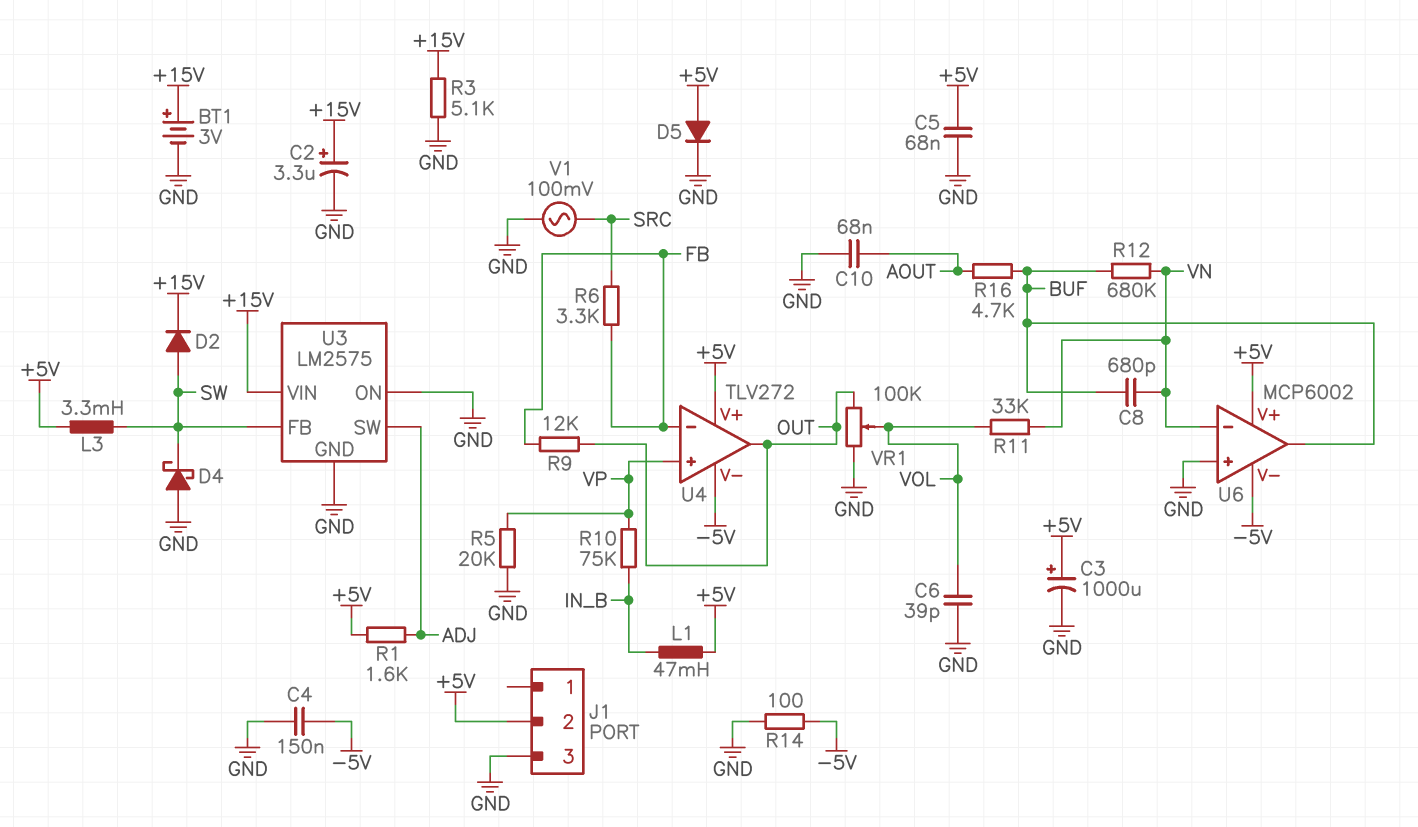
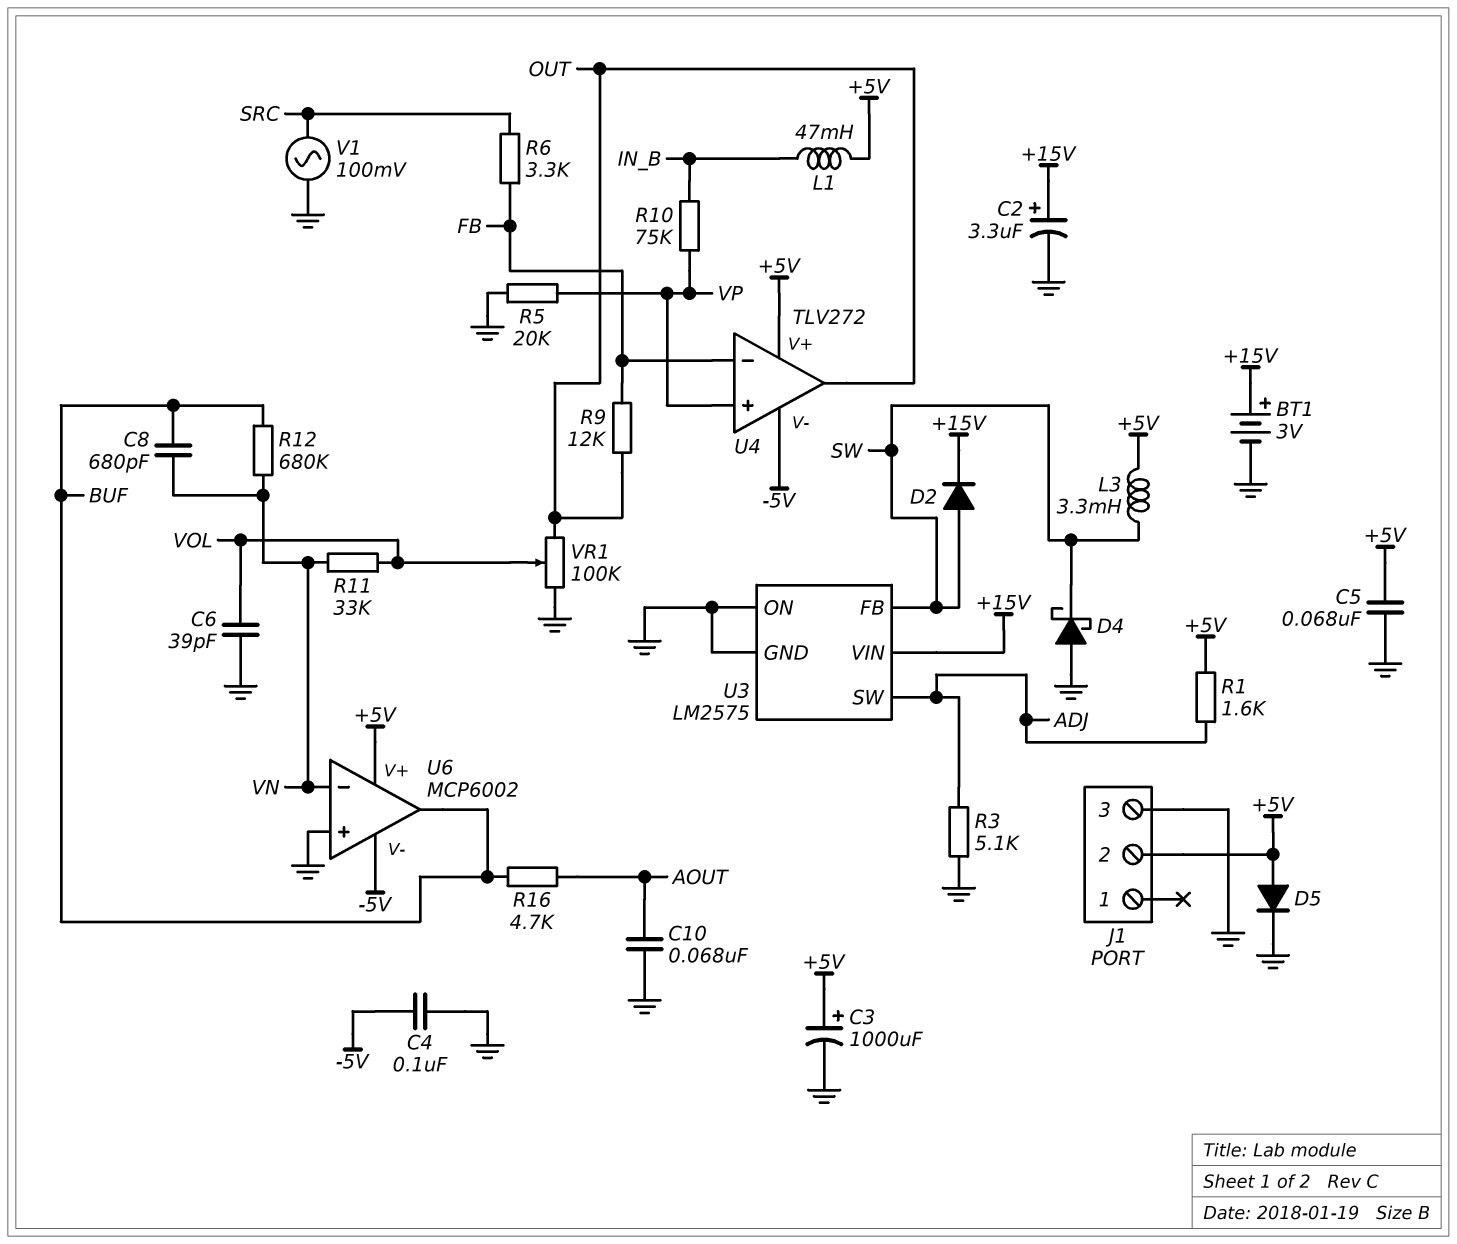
C4: 150nF (-5V, GND) -> 100nF (-5V, GND)
R3: 5.1k (+15V, GND) -> 5.1k (ADJ, GND)
R14: 100 (-5V, GND) -> none

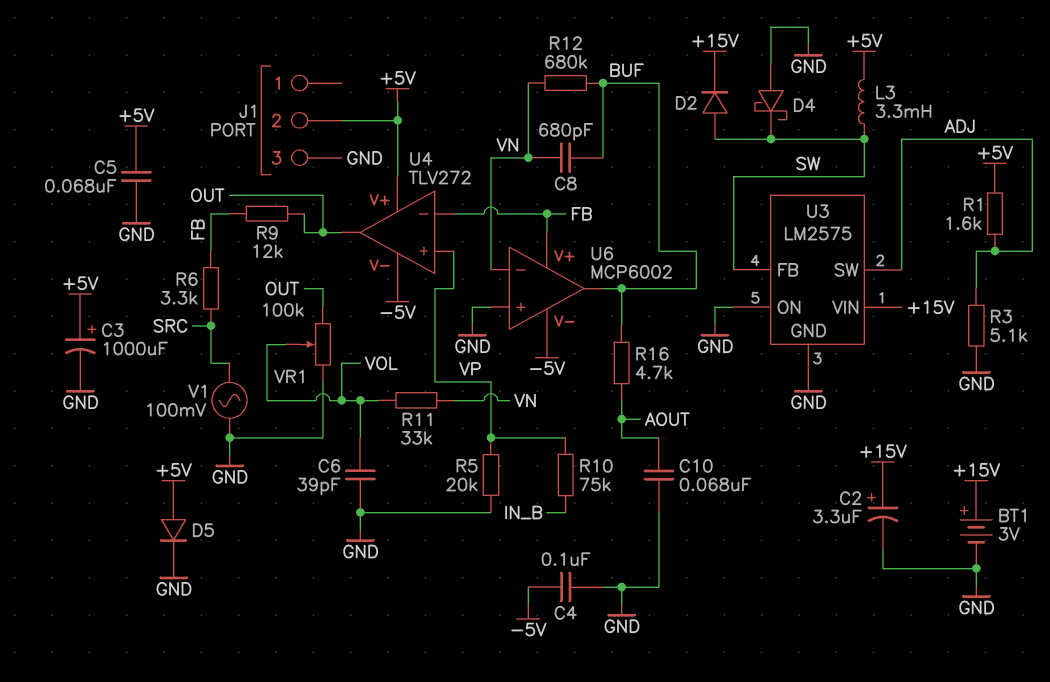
L1: 47mH (+5V, IN_B) -> none
U6 pin V+: +5V -> FB

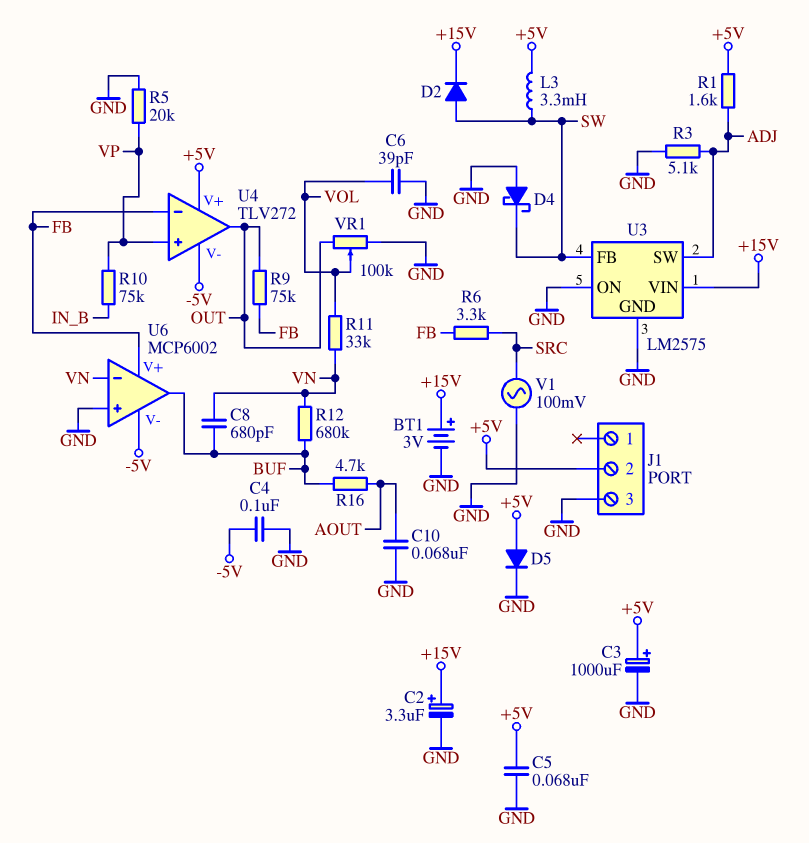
R9: 12k (FB, OUT) -> 75k (FB, OUT)

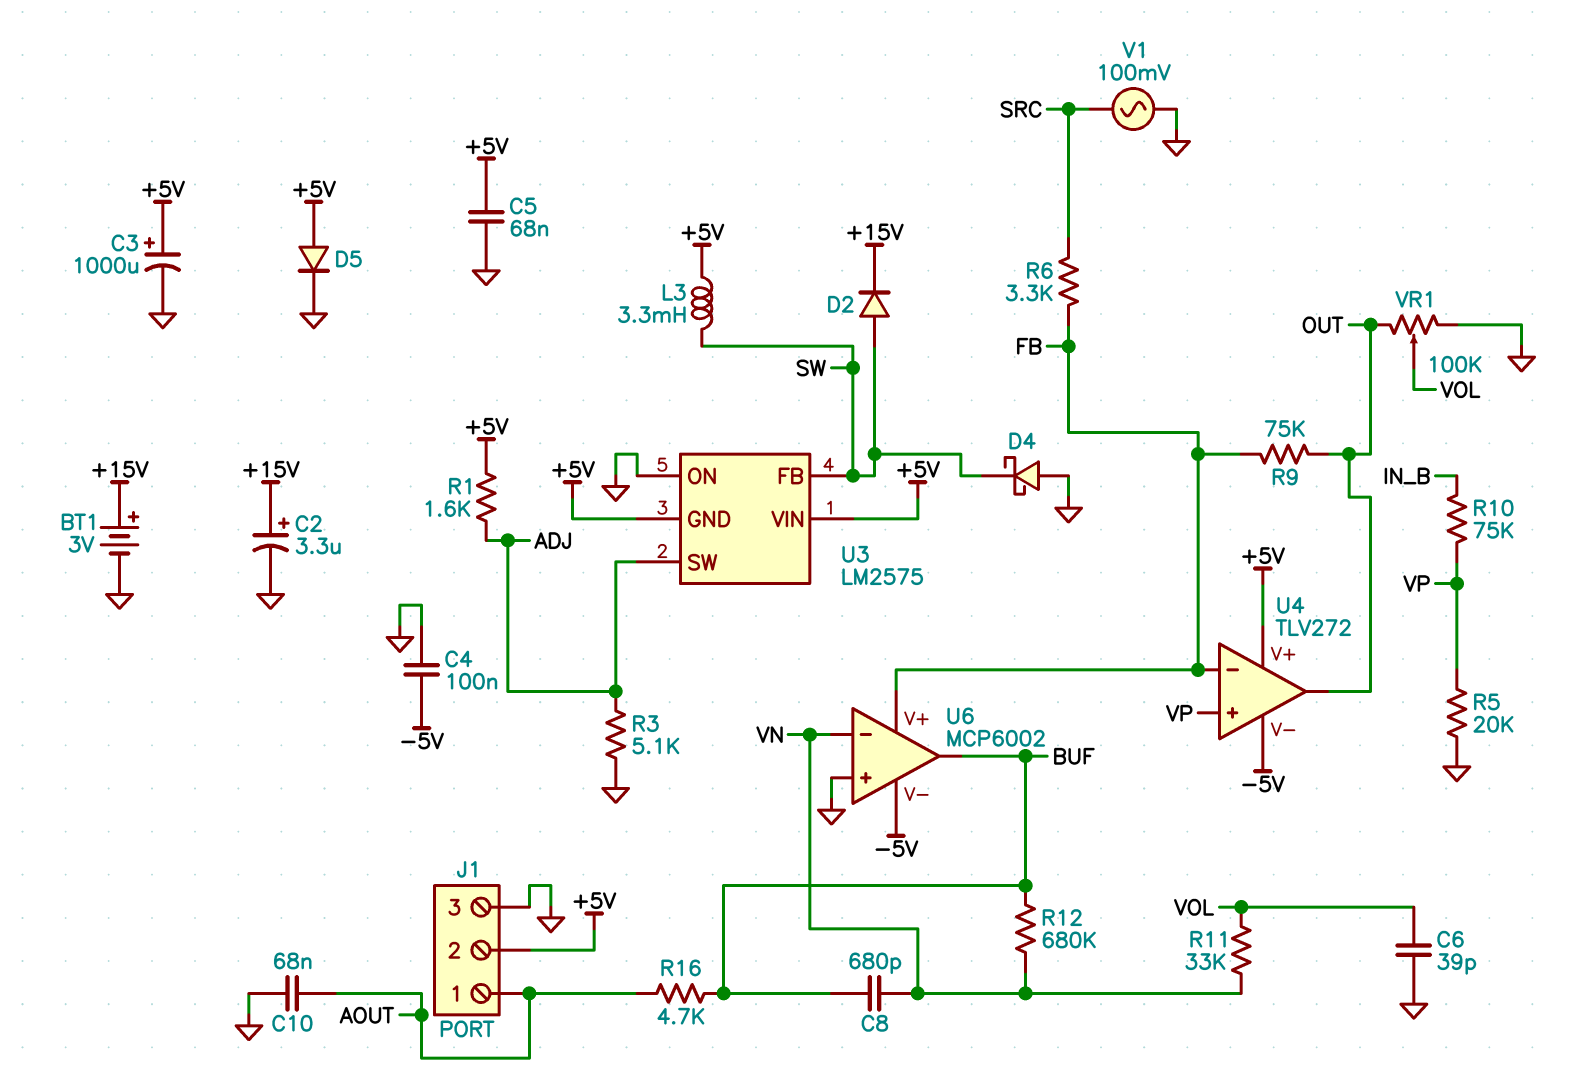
J1 pin 1: none -> AOUT
U3 pin GND: GND -> +5V
U3 pin VIN: +15V -> +5V

